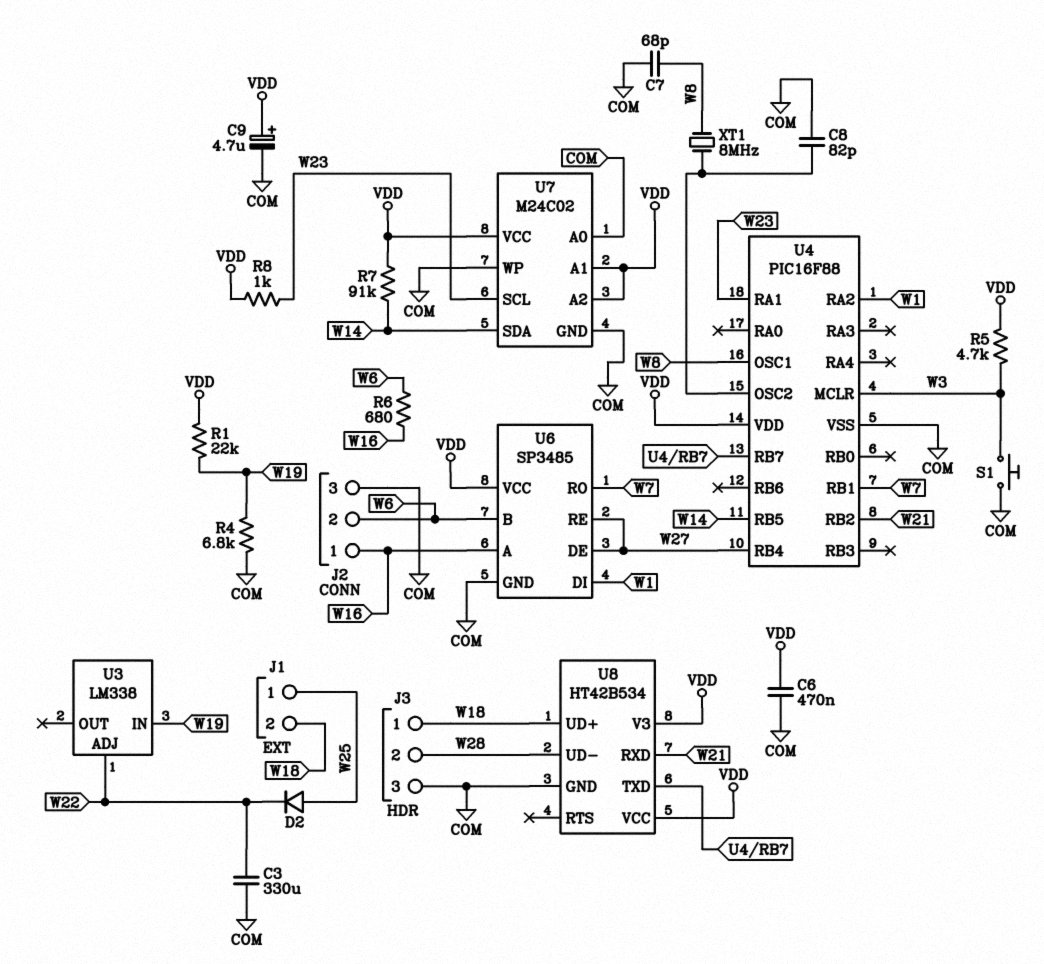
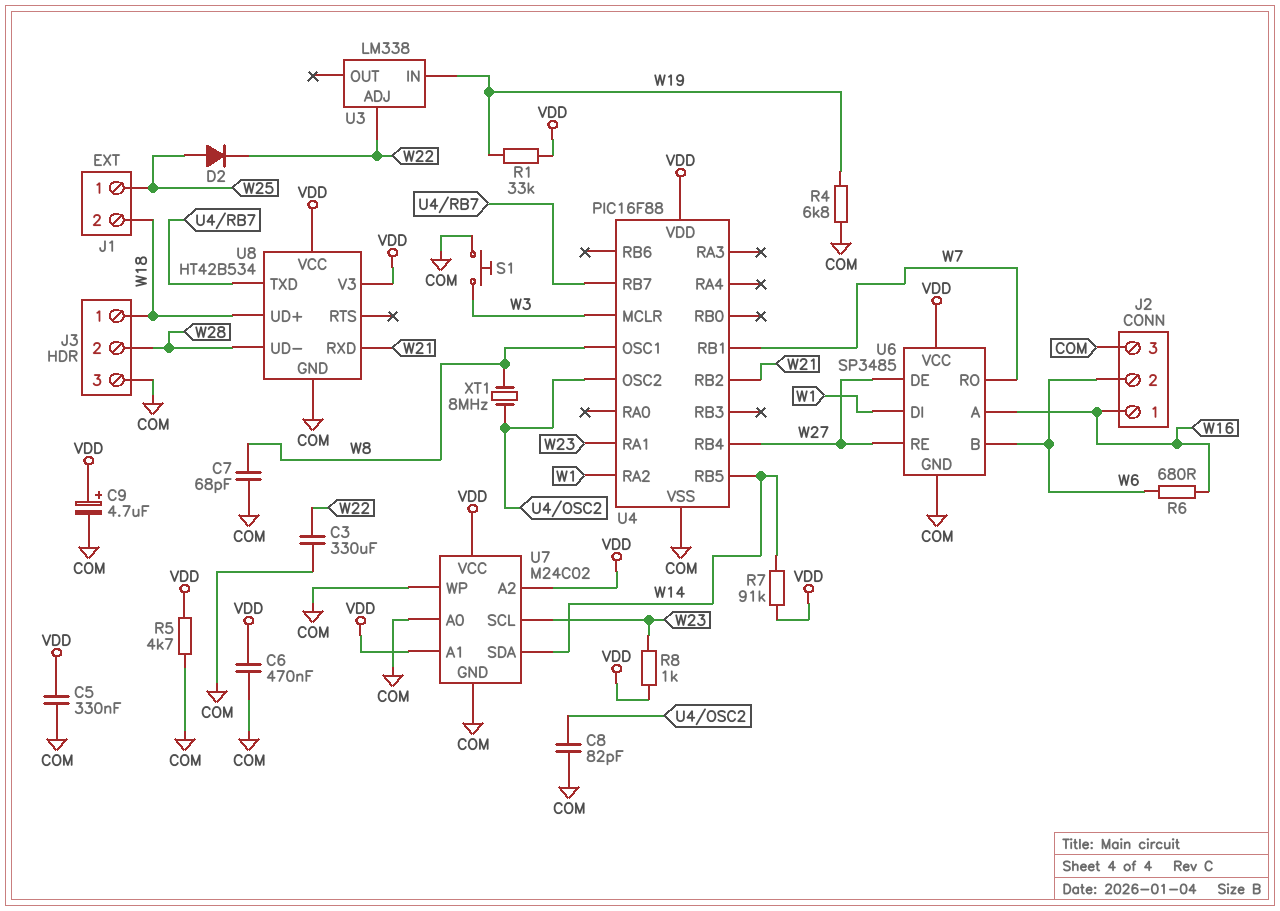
C5: none -> 330nF (COM, VDD)
R1: 22k (VDD, W19) -> 33k (VDD, W19)
R5: 4.7k (VDD, W3) -> 4.7k (COM, VDD)

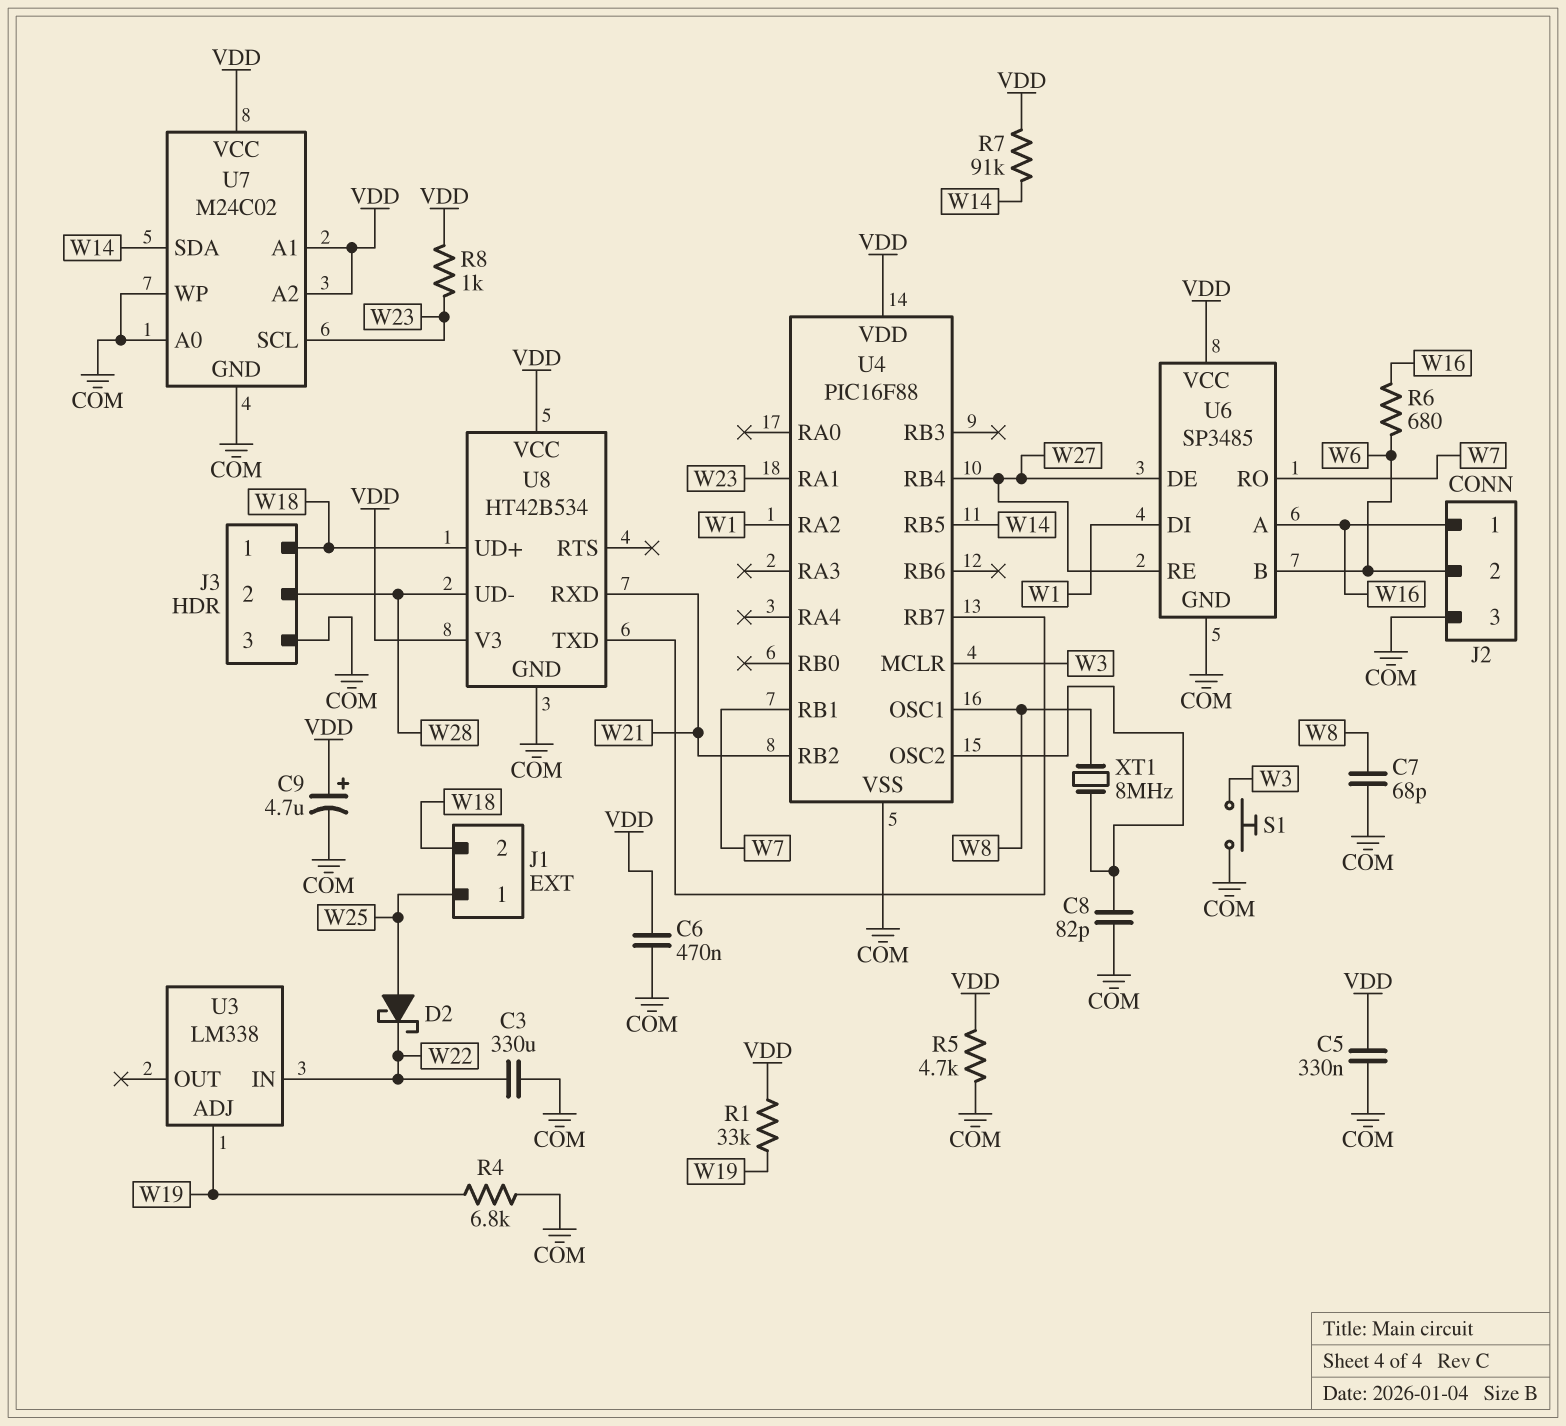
D2: diode (A W25, K W22) -> schottky (A W25, K W22)
U3 pin ADJ: W22 -> W19
U3 pin IN: W19 -> W22

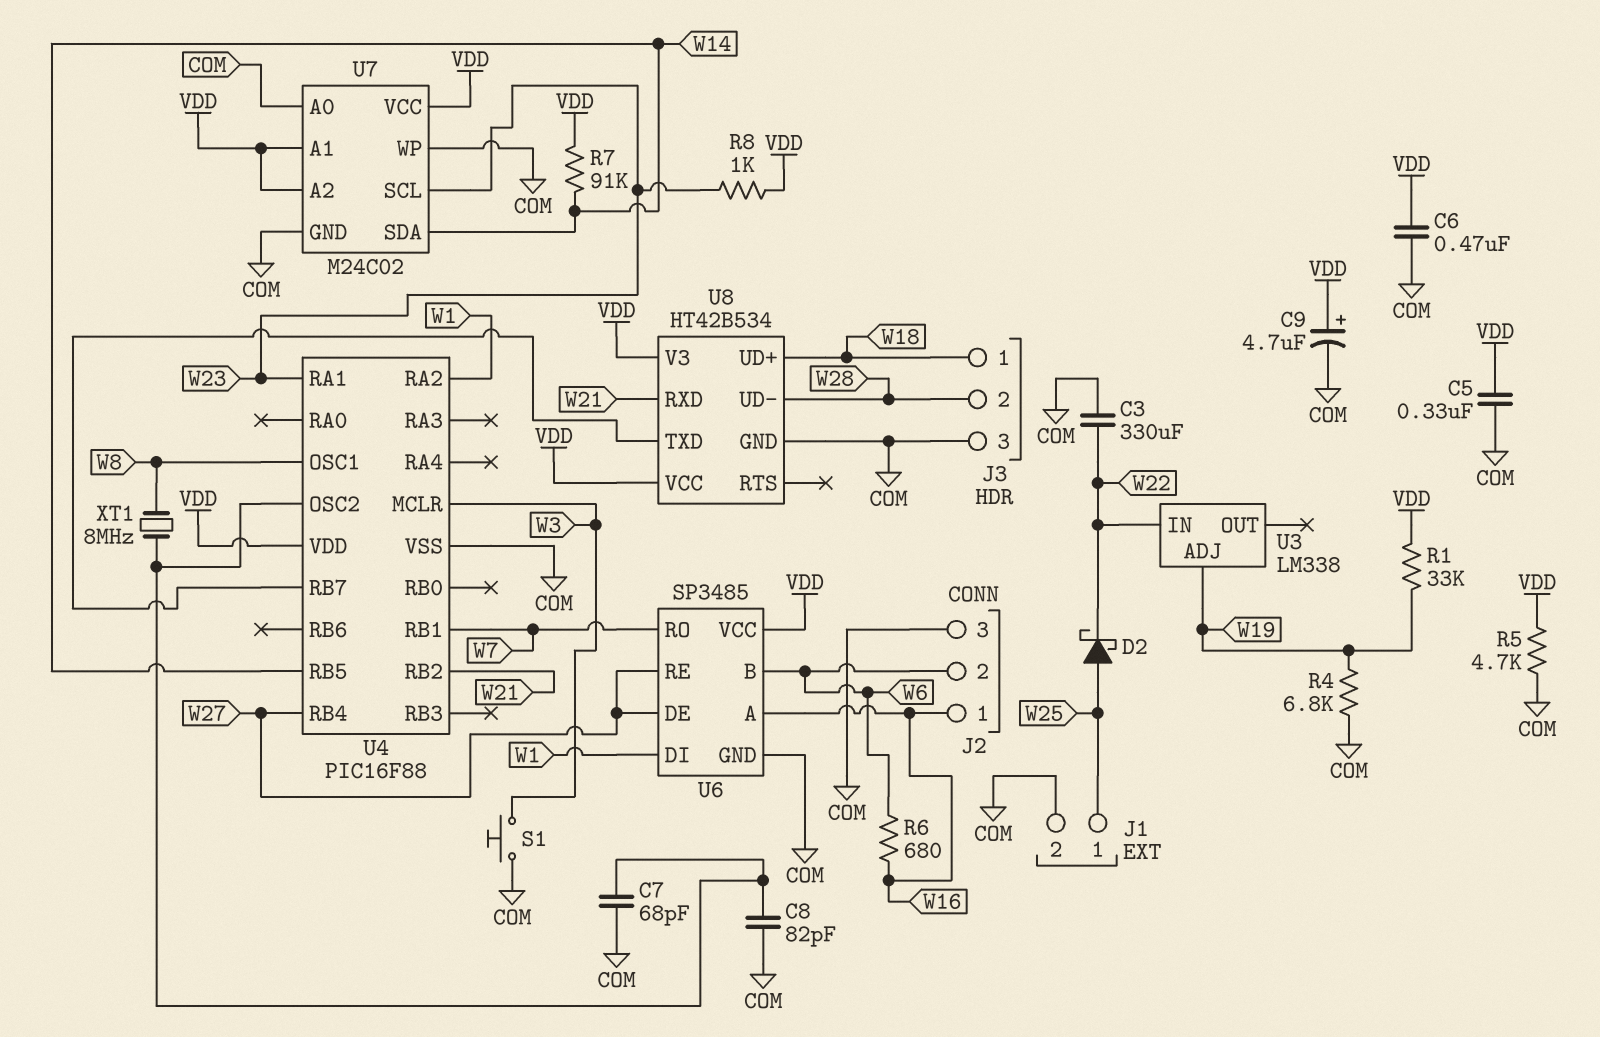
C7: 68pF (COM, W8) -> 68pF (COM, U4/OSC2)
J1 pin 2: W18 -> COM

